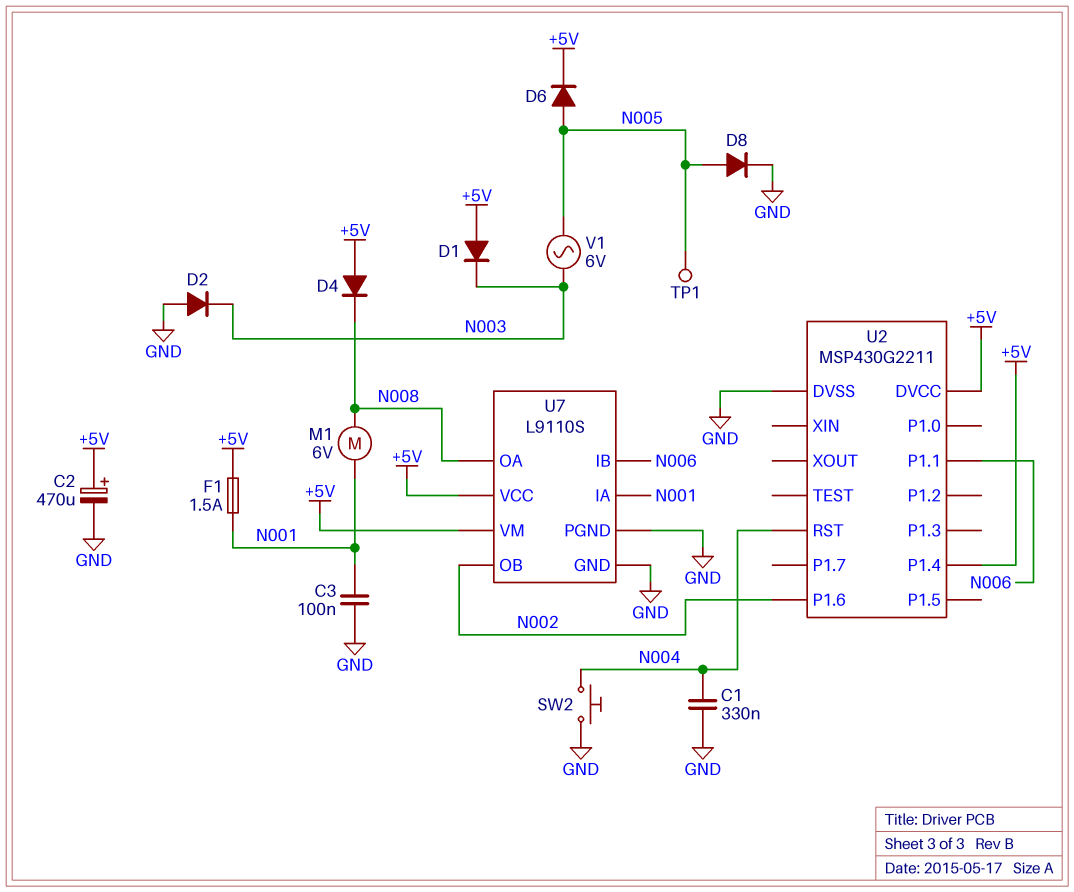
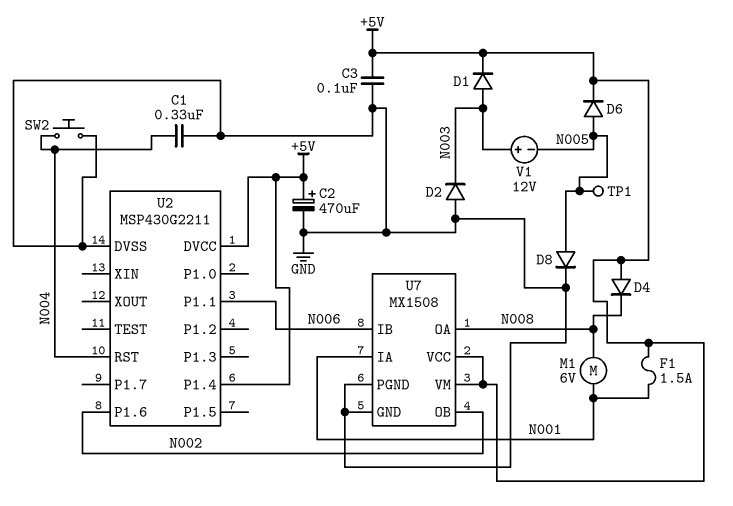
C3: 100nF (GND, N001) -> 100nF (+5V, GND)
D1: diode (A +5V, K N003) -> diode (A N003, K +5V)
U7: L9110S -> MX1508
V1: AC 6V (N003, N005) -> 12V (plus N003, minus N005)

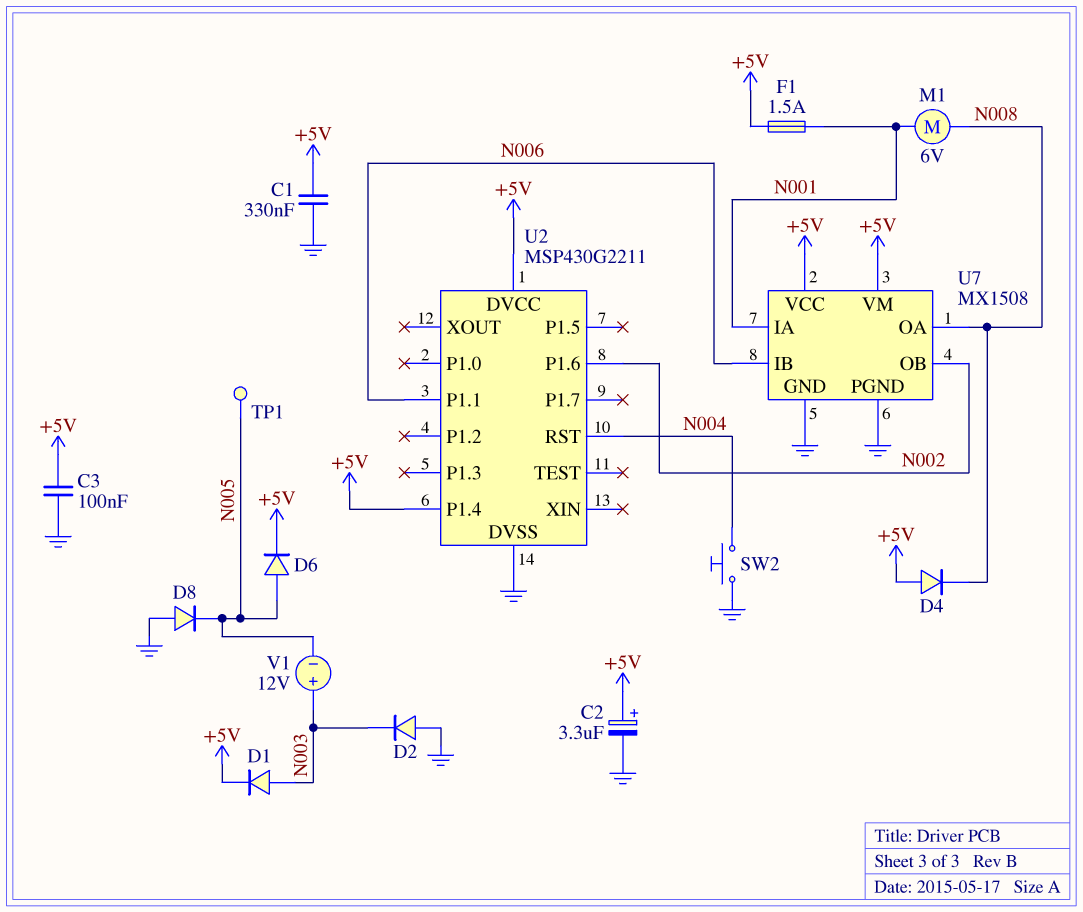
C1: 330nF (GND, N004) -> 330nF (+5V, GND)
C2: 470uF (plus +5V, minus GND) -> 3.3uF (plus +5V, minus GND)
D8: diode (A N005, K GND) -> diode (A GND, K N005)

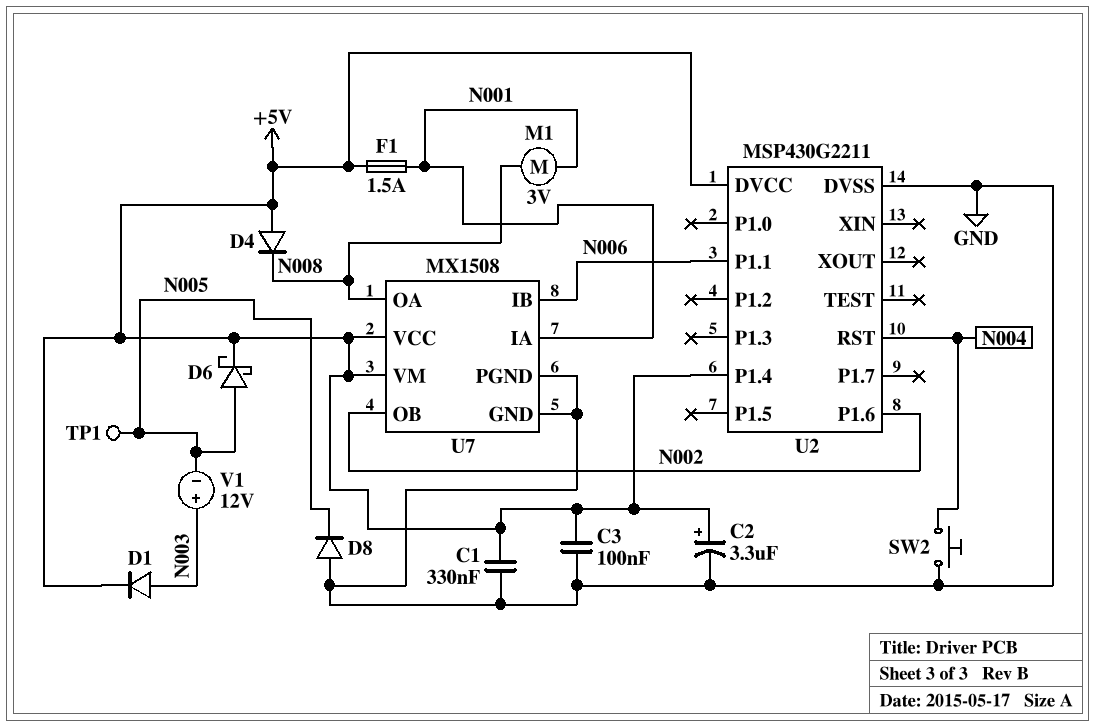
D2: diode (A GND, K N003) -> none
D6: diode (A N005, K +5V) -> schottky (A N005, K +5V)
M1: motor 6V (N001, N008) -> motor 3V (N001, N008)

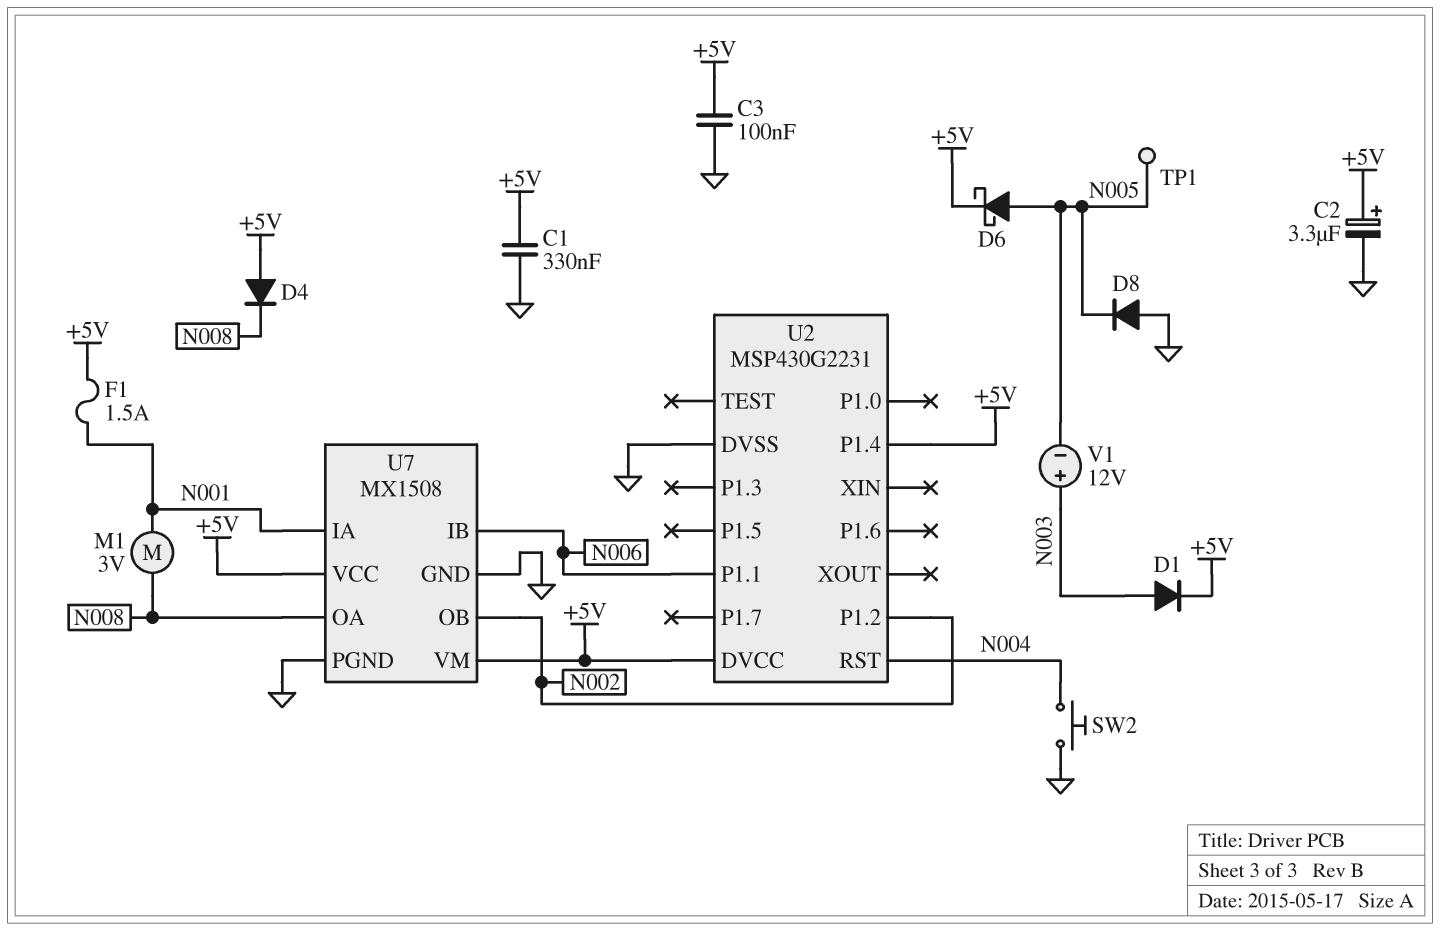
U2: MSP430G2211 -> MSP430G2231
U2 pin P1.2: none -> N002
U2 pin P1.6: N002 -> none

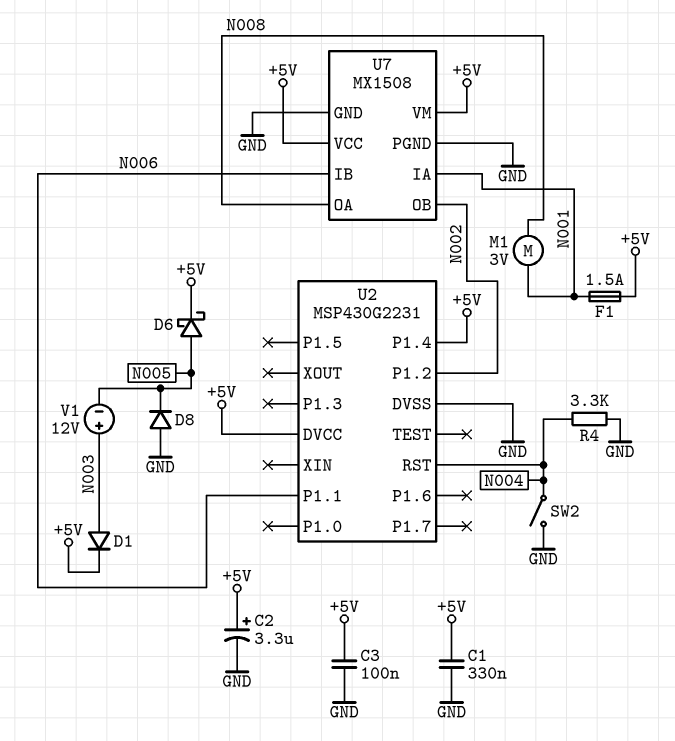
D4: diode (A +5V, K N008) -> none
R4: none -> 3.3k (GND, N004)
SW2: button (GND, N004) -> switch (GND, N004)
TP1: test point (N005) -> none

